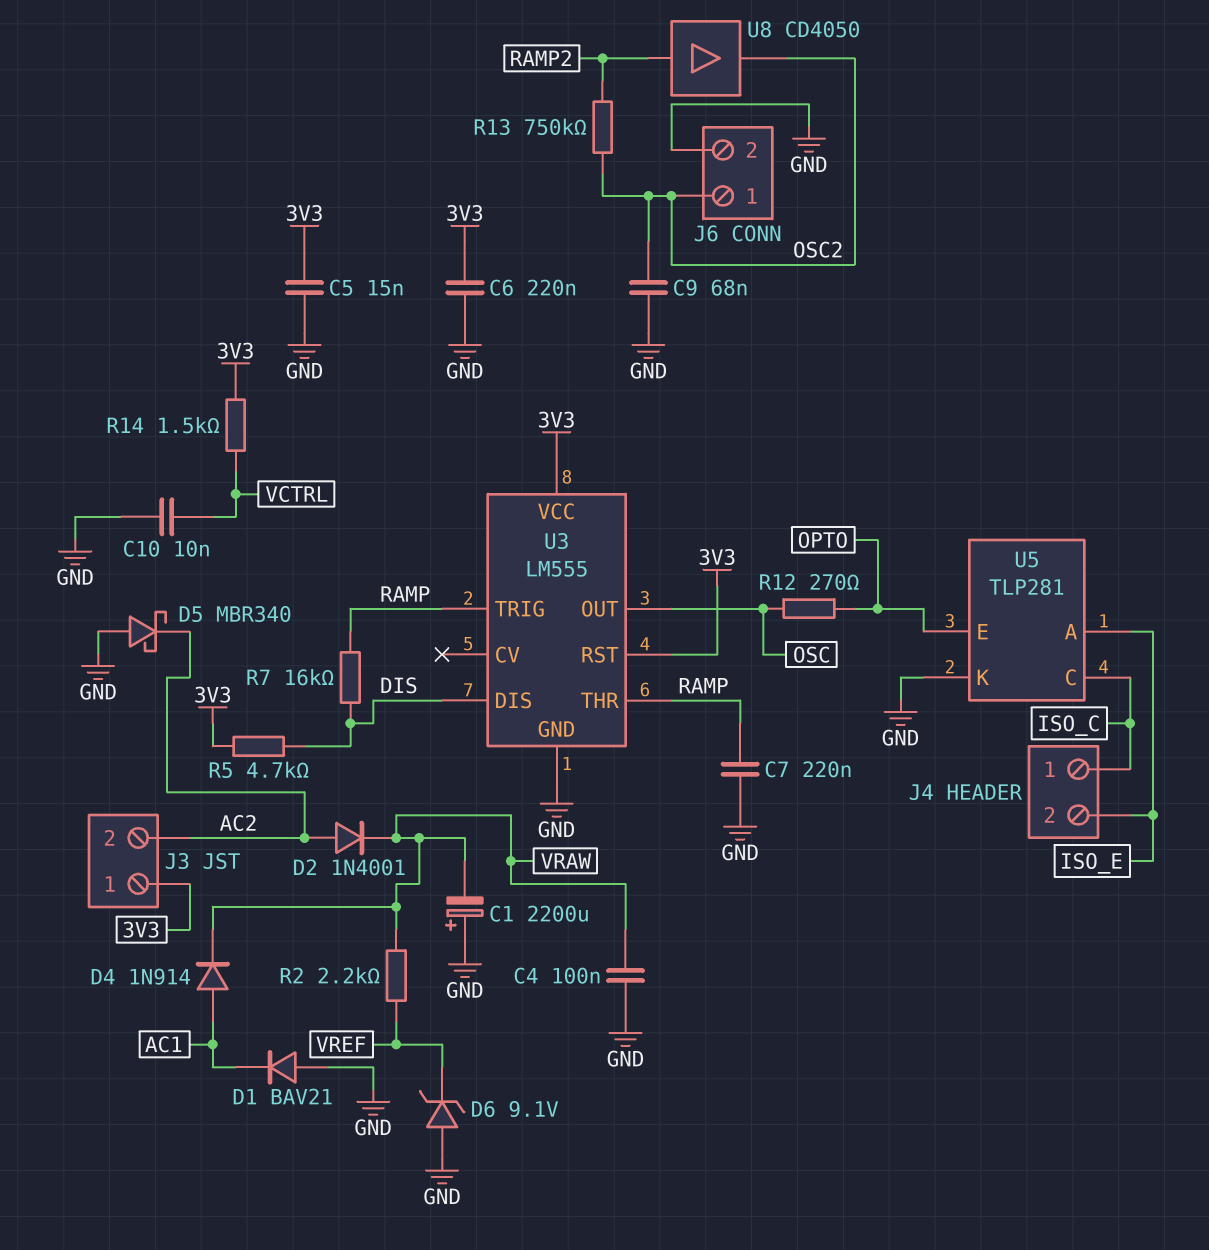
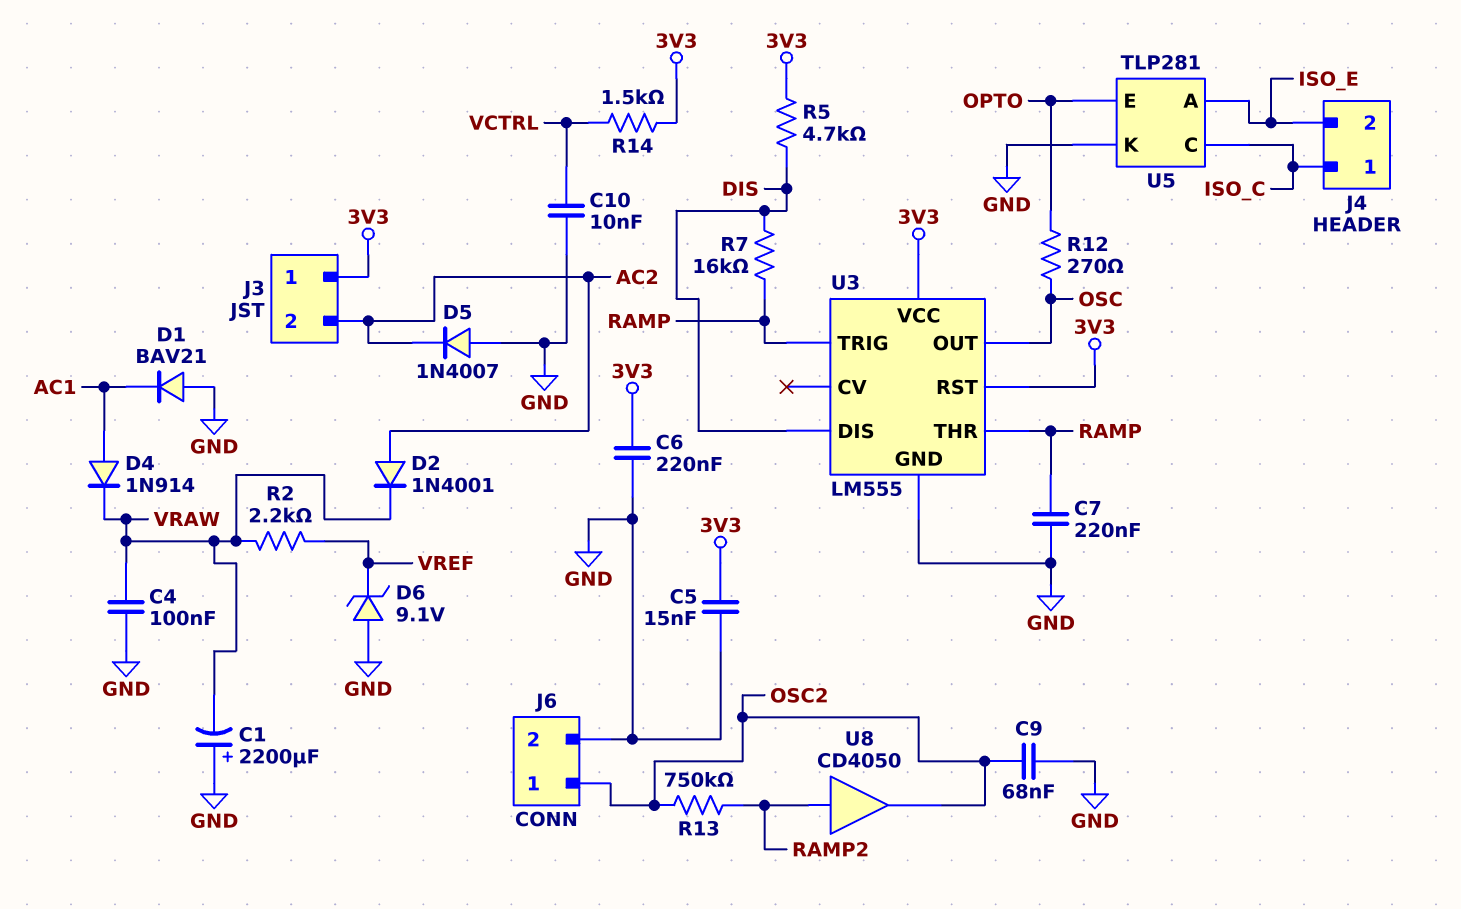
D5: schottky MBR340 (A GND, K AC2) -> diode 1N4007 (A GND, K AC2)

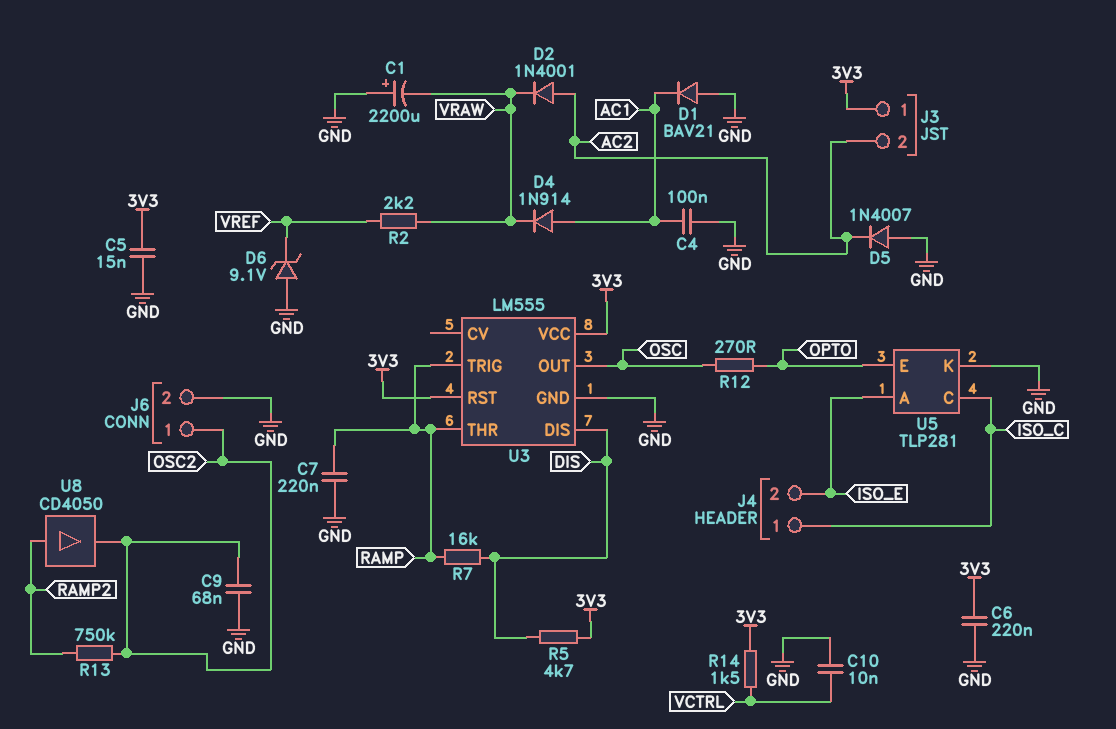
C4: 100nF (GND, VRAW) -> 100nF (AC1, GND)

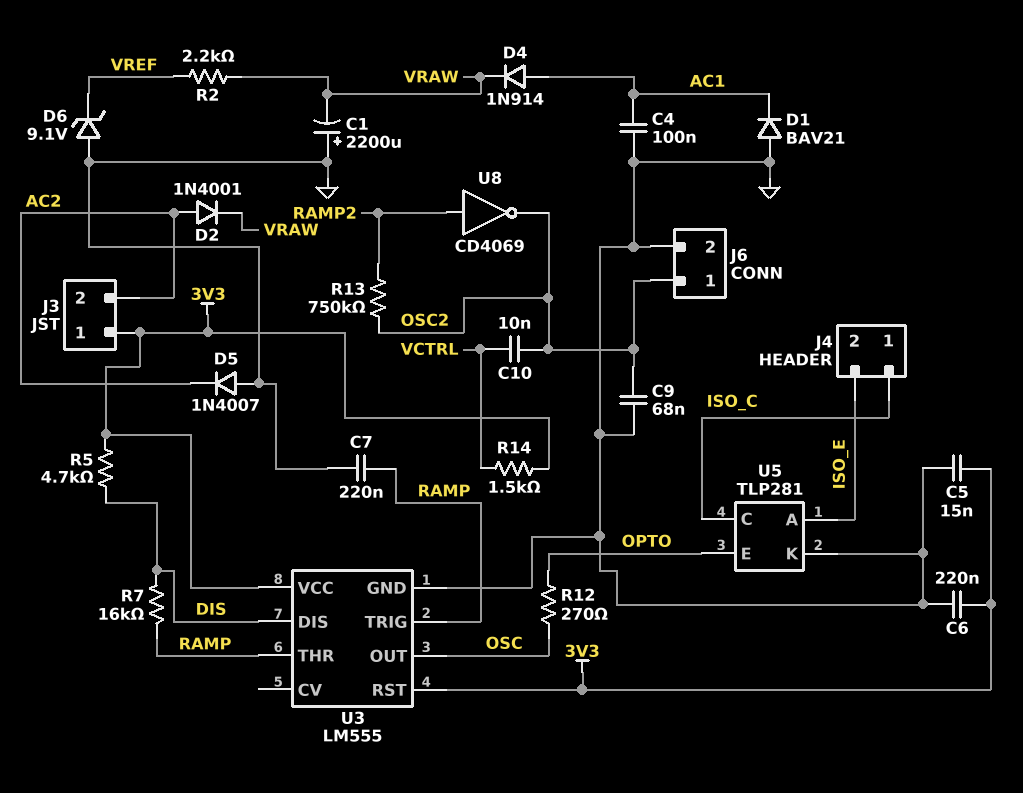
C10: 10nF (GND, VCTRL) -> 10nF (OSC2, VCTRL)
U8: buffer CD4050 (in RAMP2, out OSC2) -> NOT CD4069 (in RAMP2, out OSC2)

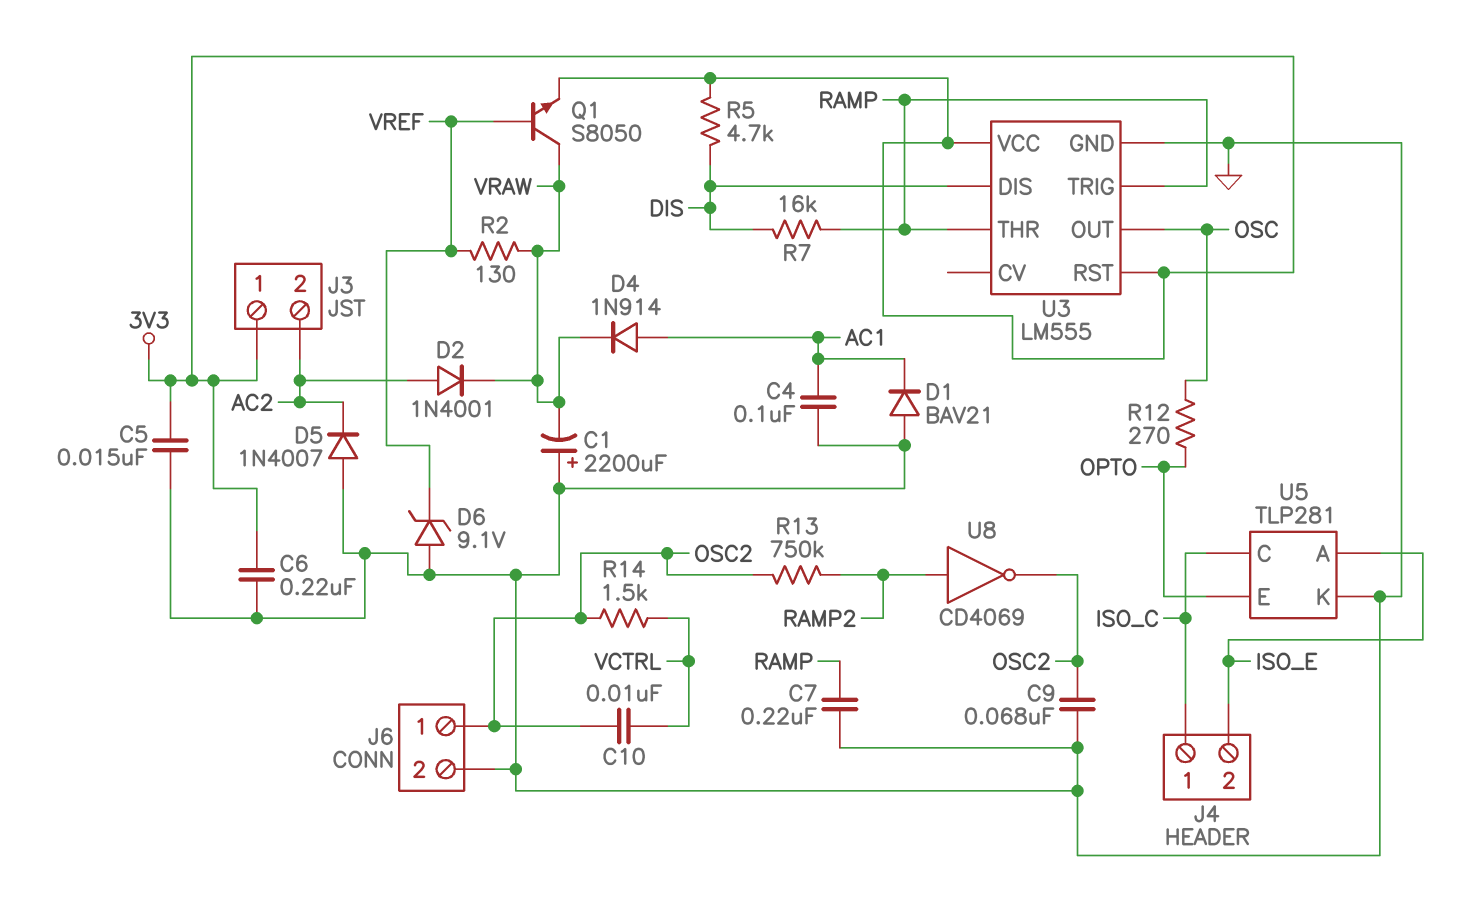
Q1: none -> NPN S8050 (B VREF, C VRAW, E 3V3)
R2: 2.2k (VRAW, VREF) -> 130 (VRAW, VREF)
R14: 1.5k (3V3, VCTRL) -> 1.5k (OSC2, VCTRL)

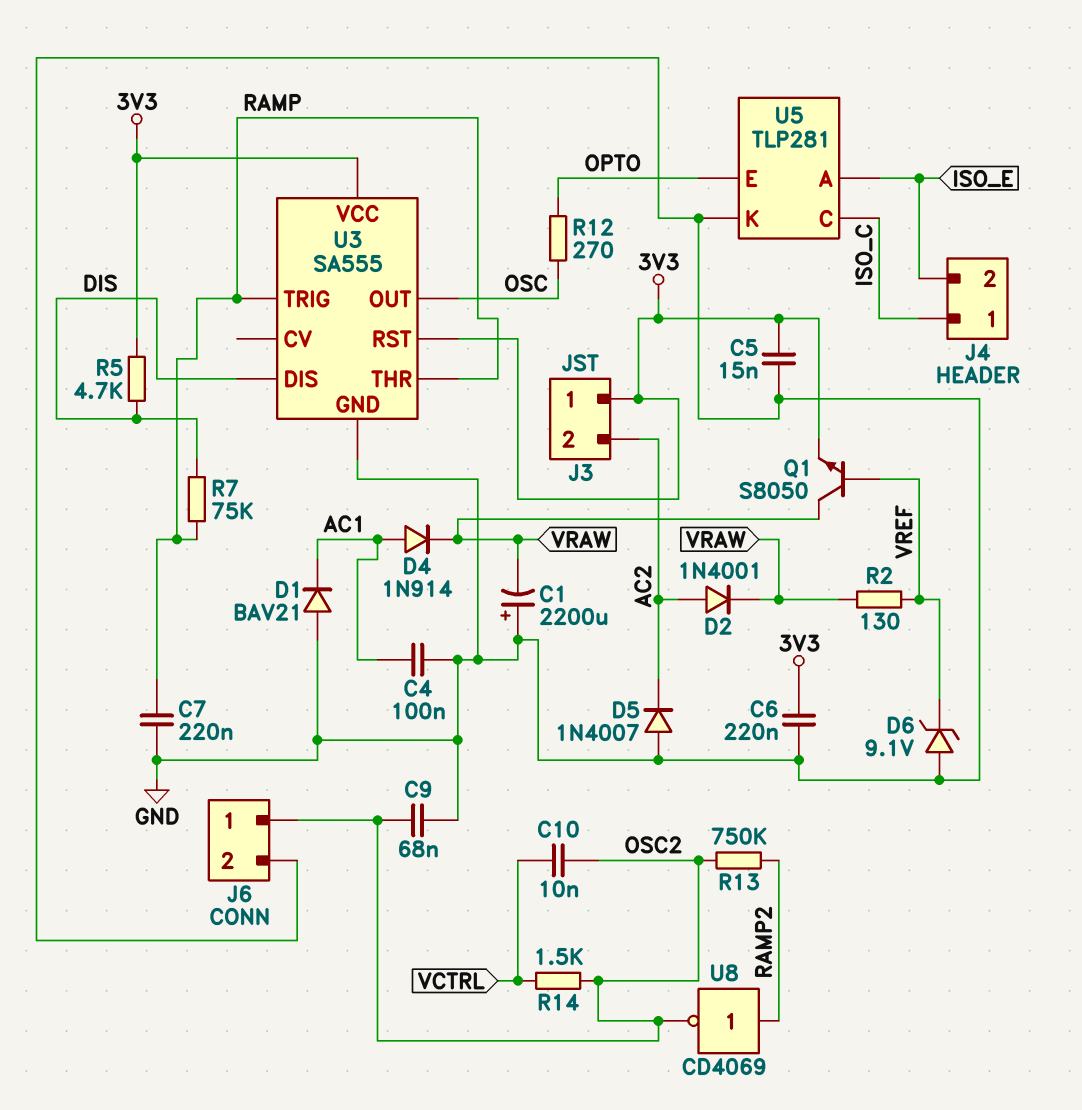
R7: 16k (DIS, RAMP) -> 75k (DIS, RAMP)
U3: LM555 -> SA555

